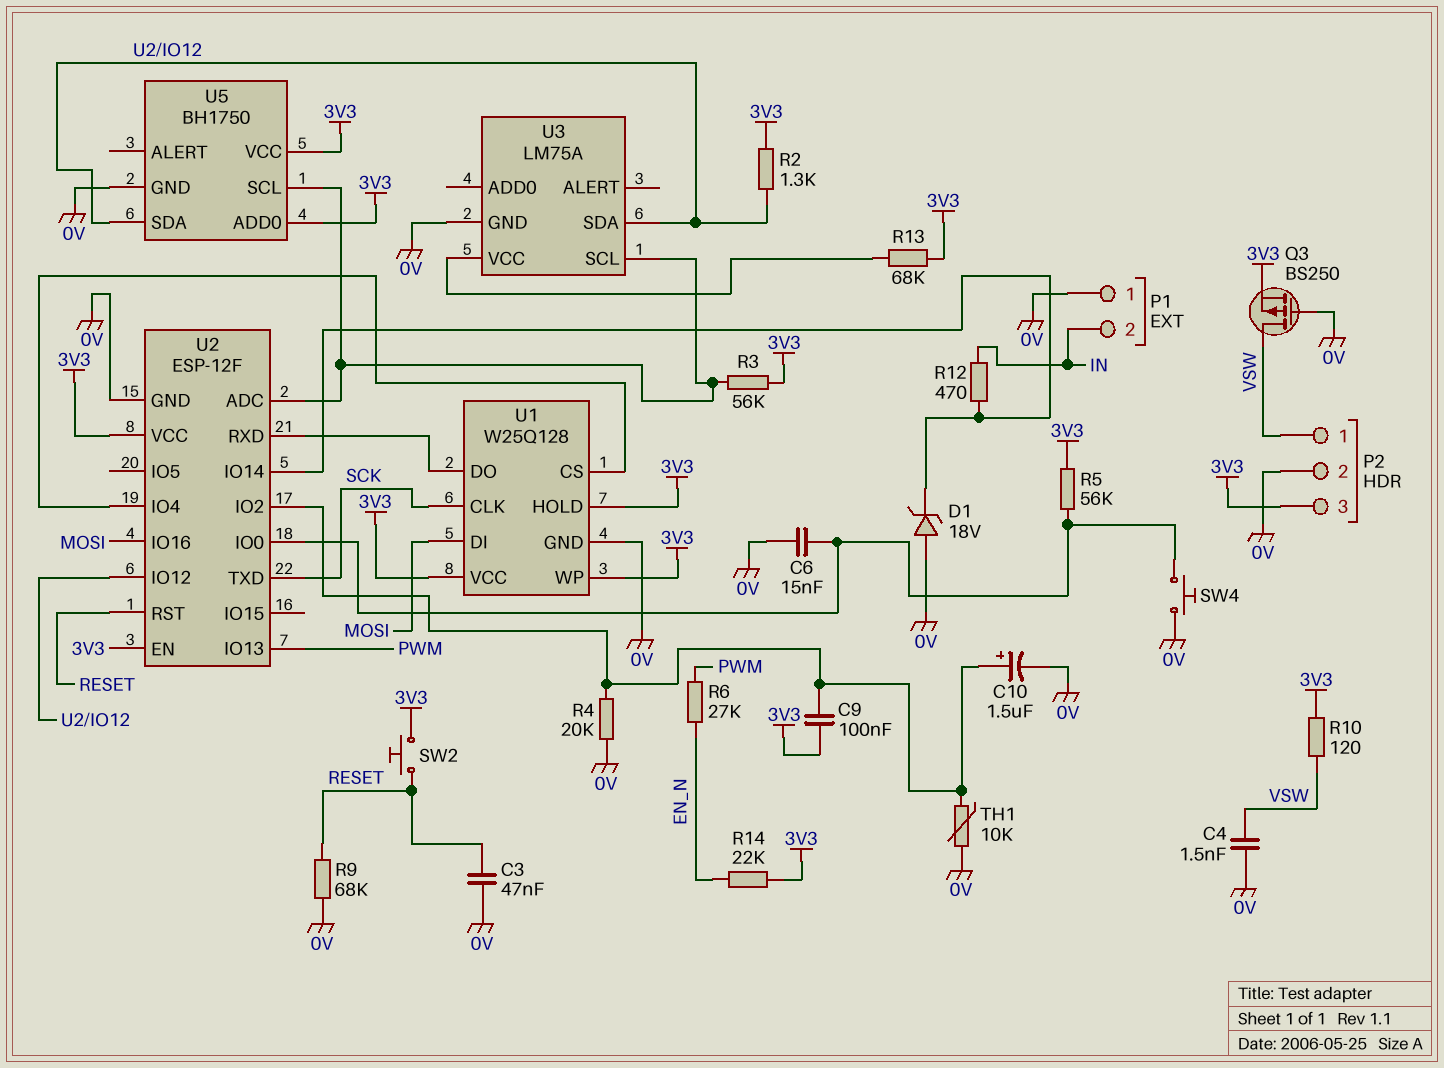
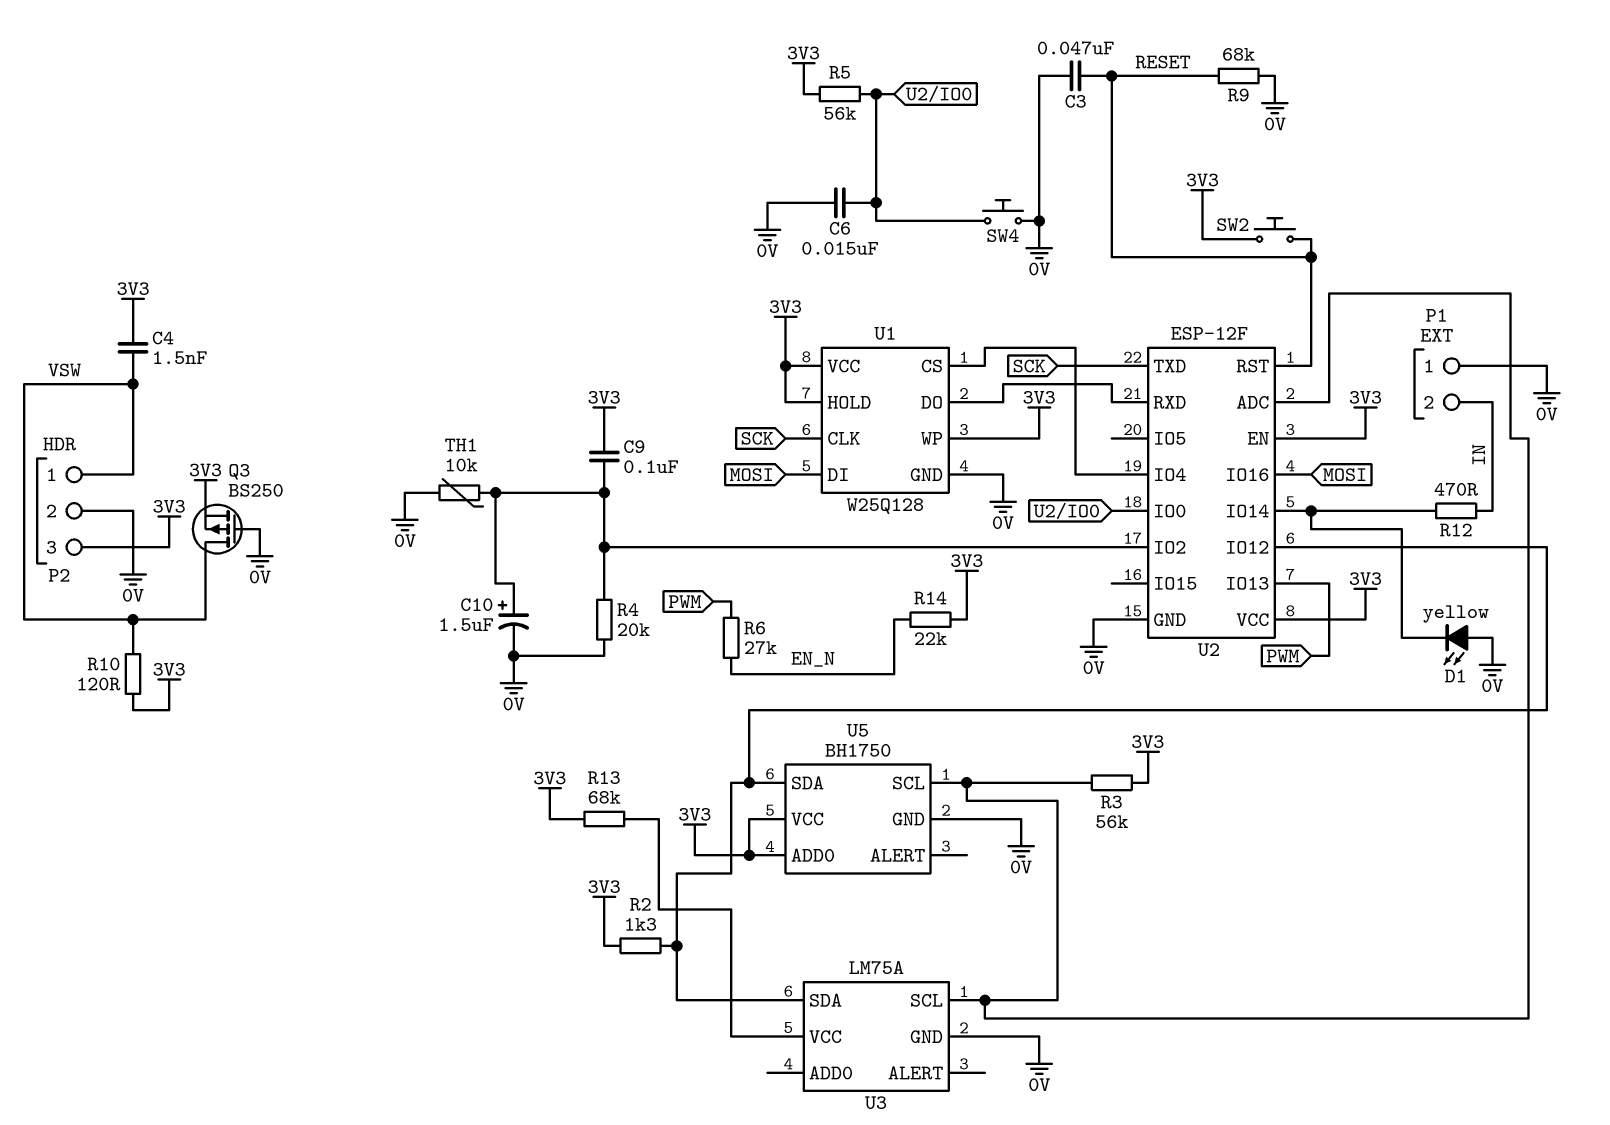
C4: 1.5nF (0V, VSW) -> 1.5nF (3V3, VSW)
D1: zener 18V (A 0V, K U2/IO14) -> LED yellow (A 0V, K U2/IO14)

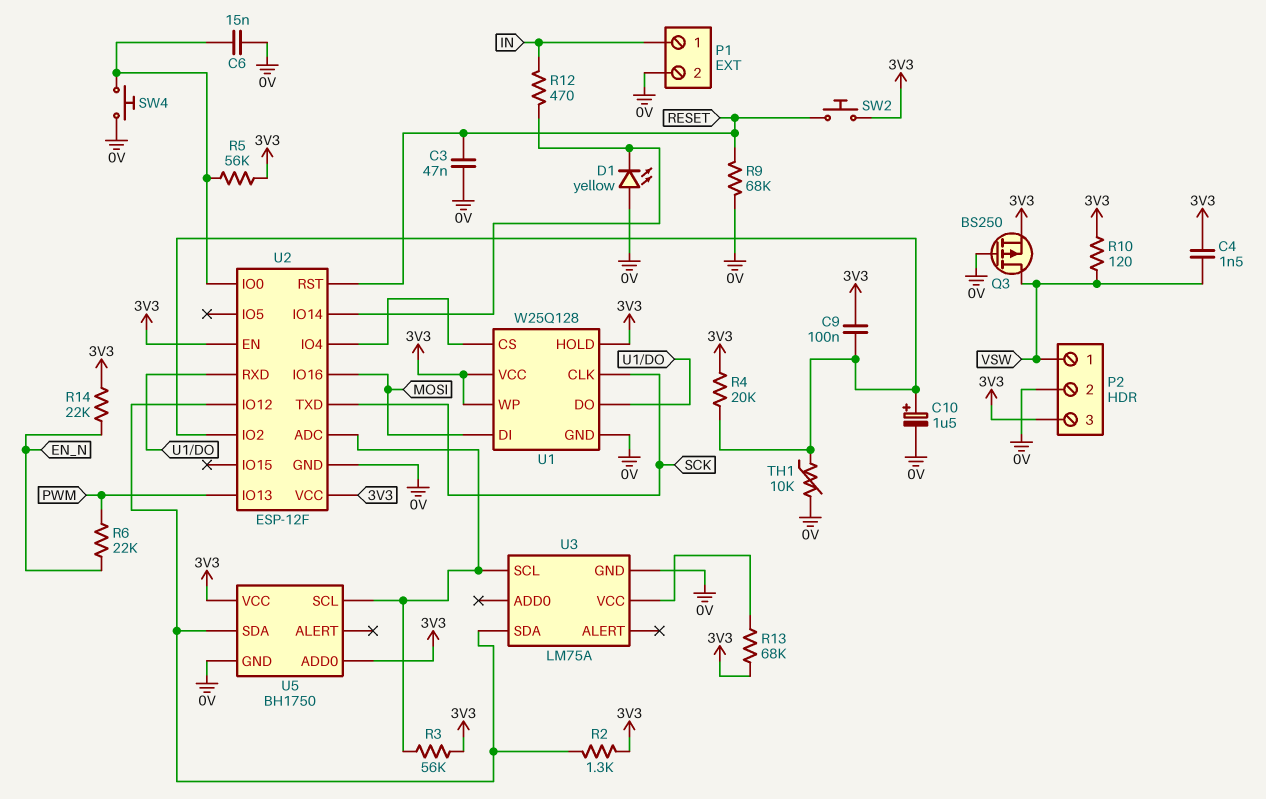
P1 pin 1: 0V -> IN
P1 pin 2: IN -> 0V
R4: 20k (0V, U2/IO2) -> 20k (3V3, U2/IO2)
R6: 27k (EN_N, PWM) -> 22k (EN_N, PWM)

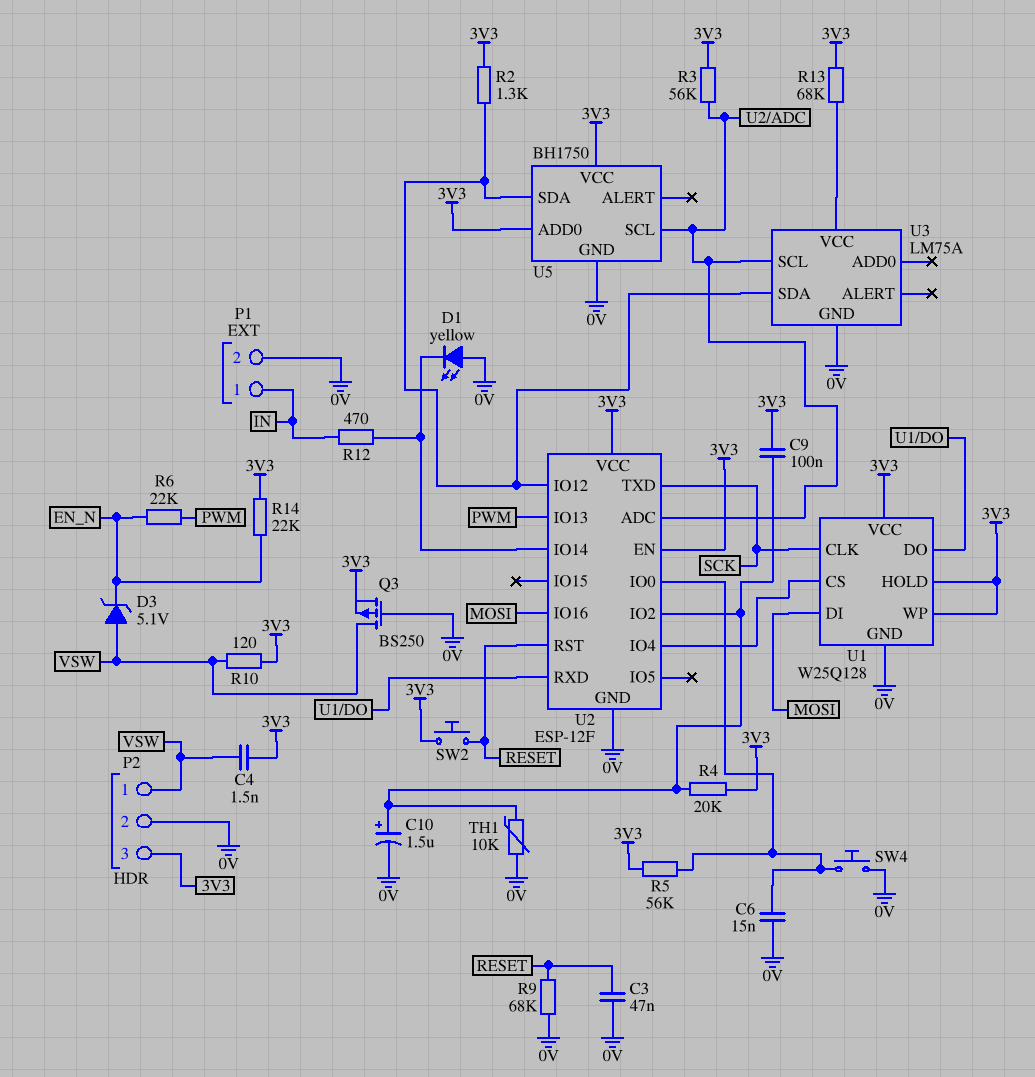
D3: none -> zener 5.1V (A VSW, K EN_N)

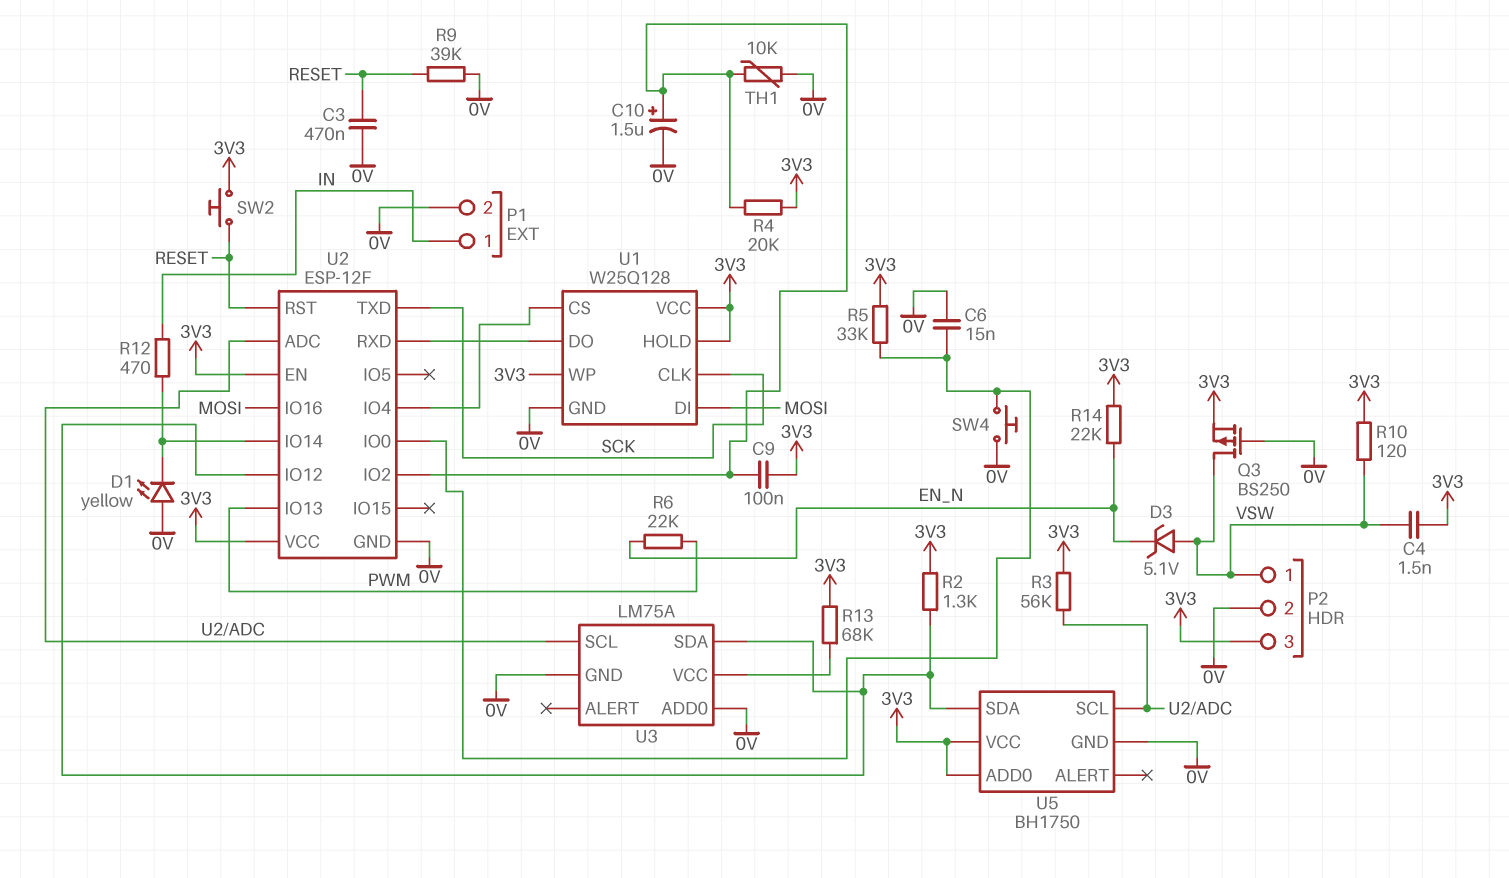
C3: 47nF (0V, RESET) -> 470nF (0V, RESET)
R5: 56k (3V3, U2/IO0) -> 33k (3V3, U2/IO0)
R9: 68k (0V, RESET) -> 39k (0V, RESET)
U3 pin ADD0: none -> 0V

